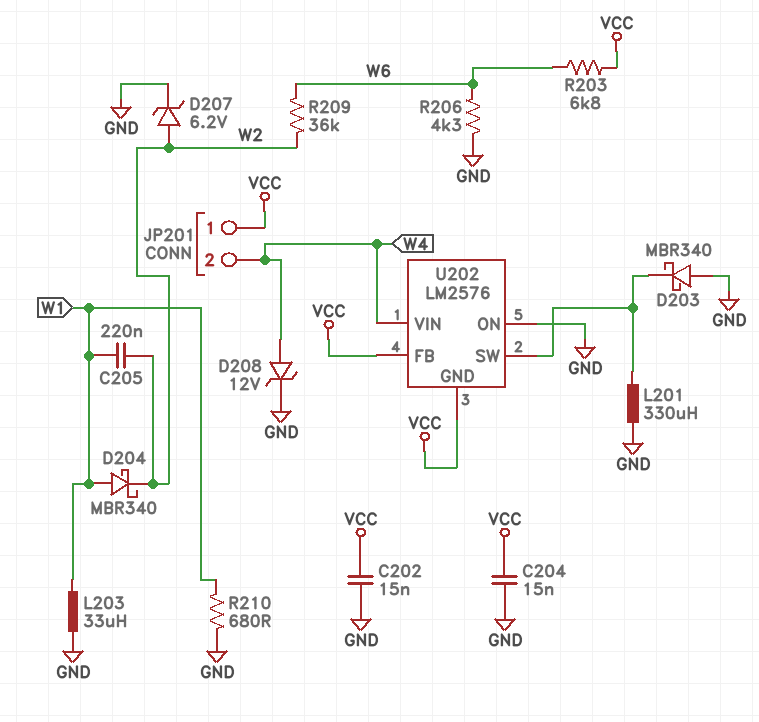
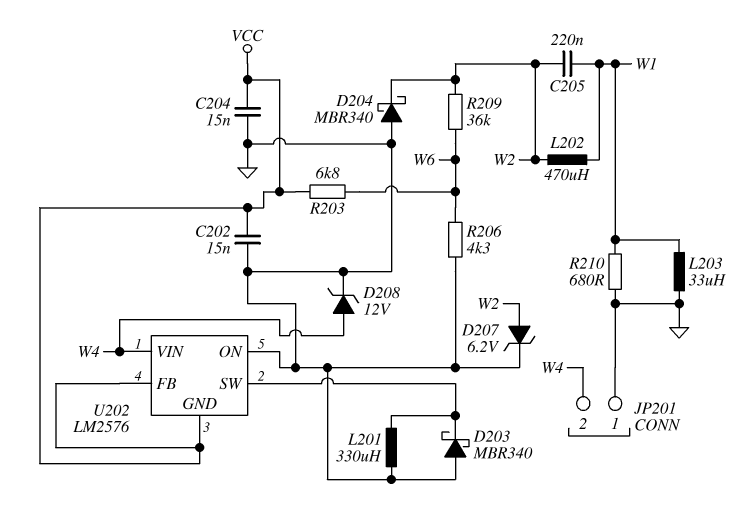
D204: schottky MBR340 (A W1, K W2) -> schottky MBR340 (A GND, K W2)
JP201 pin 1: VCC -> GND
L202: none -> 470uH (W1, W2)

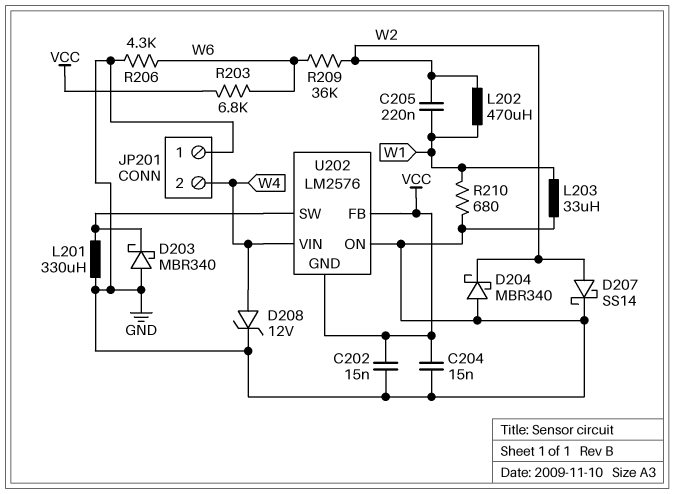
D207: zener 6.2V (A W2, K GND) -> schottky SS14 (A W2, K GND)

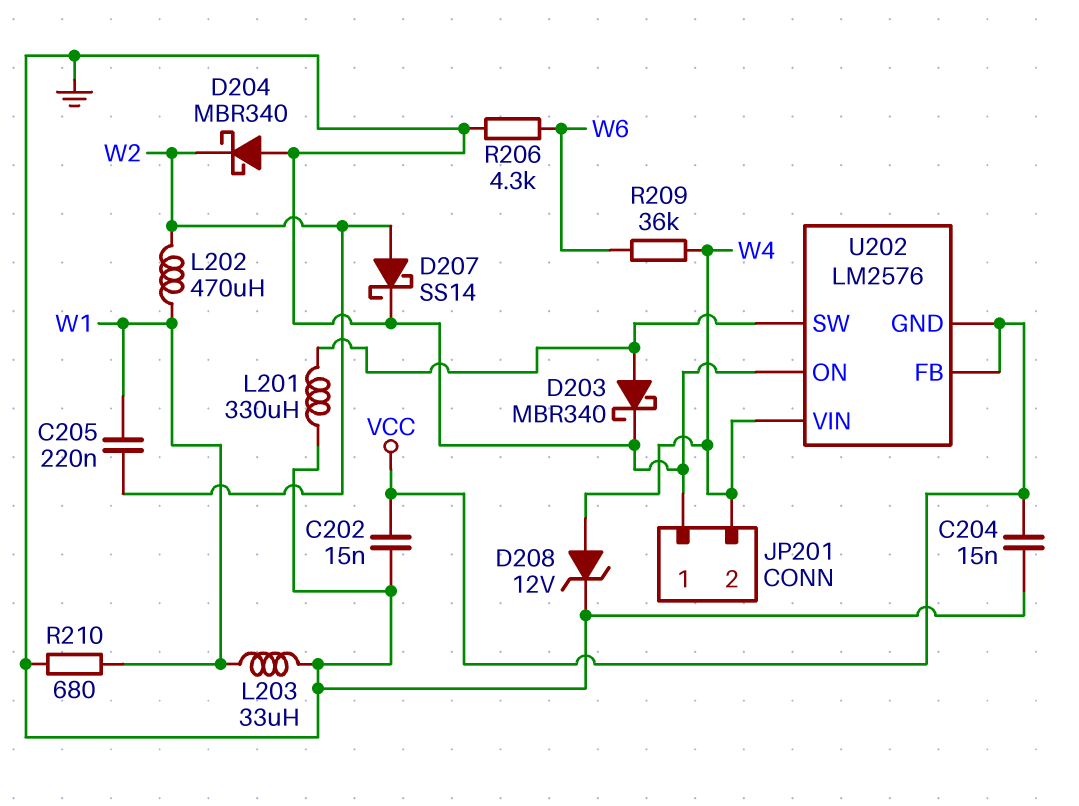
D203: schottky MBR340 (A GND, K U202/SW) -> schottky MBR340 (A U202/SW, K GND)
R203: 6.8k (VCC, W6) -> none
R209: 36k (W2, W6) -> 36k (W4, W6)

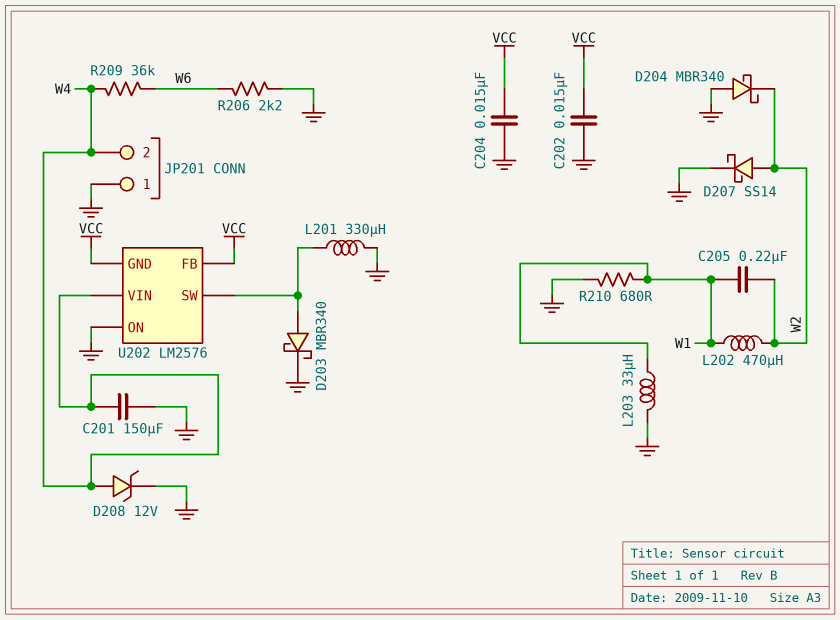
C201: none -> 150uF (GND, W4)
R206: 4.3k (GND, W6) -> 2.2k (GND, W6)

